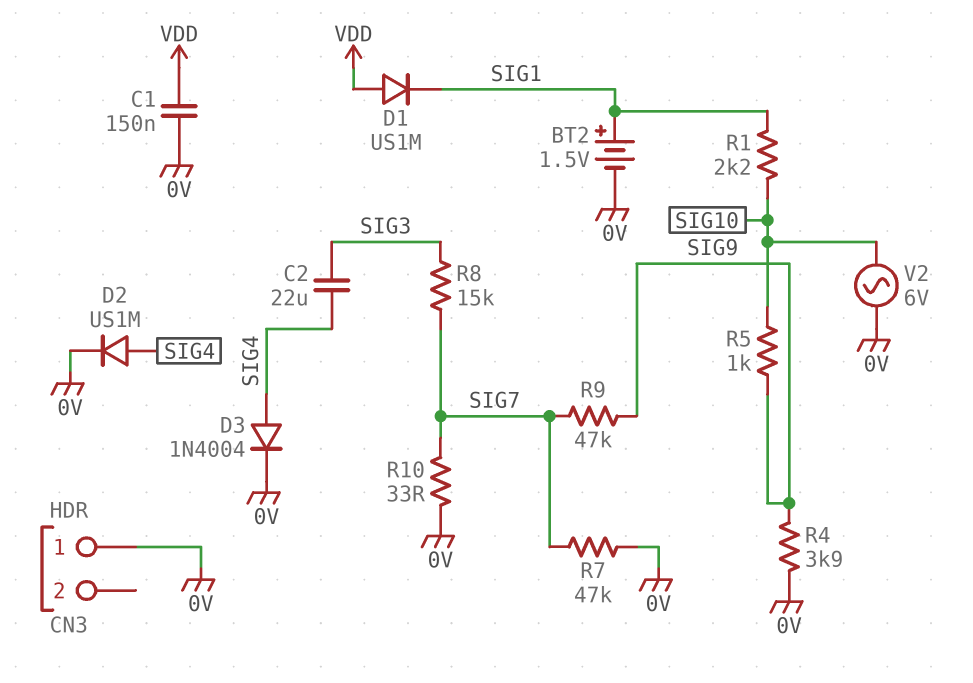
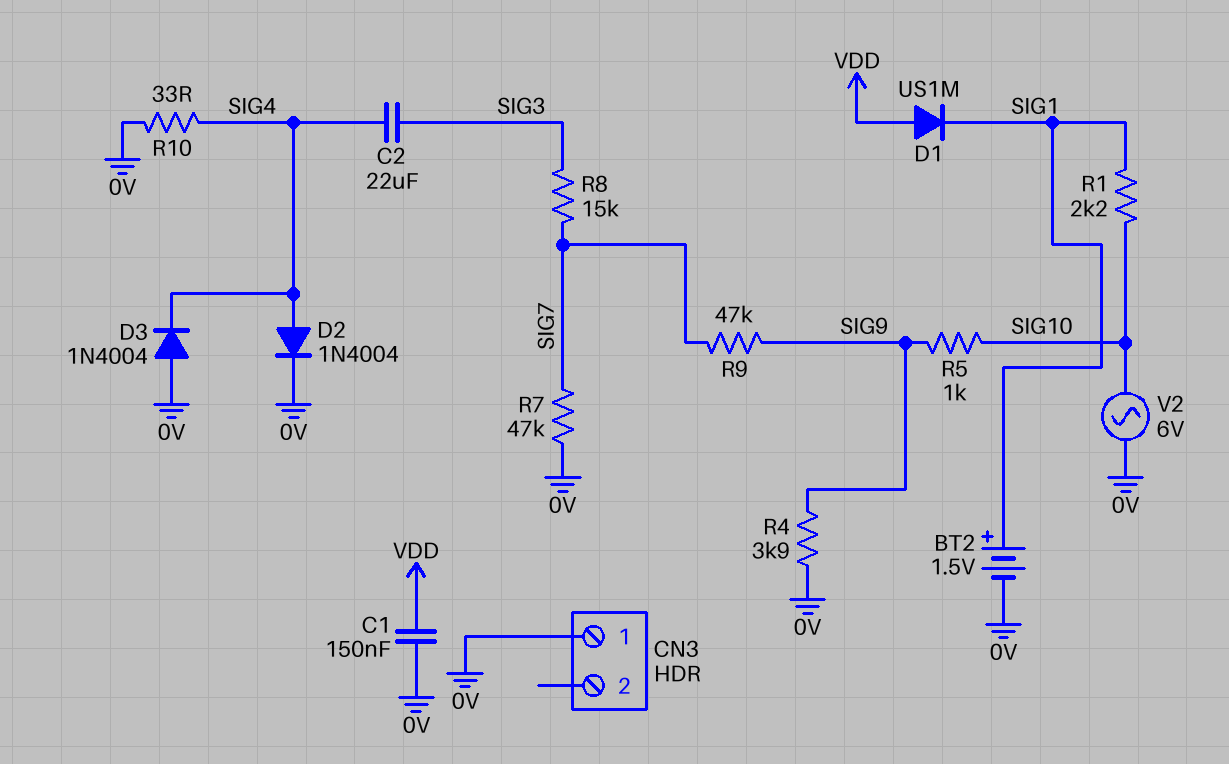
D2: diode US1M (A SIG4, K 0V) -> diode 1N4004 (A SIG4, K 0V)
D3: diode 1N4004 (A SIG4, K 0V) -> diode 1N4004 (A 0V, K SIG4)
R10: 33 (0V, SIG7) -> 33 (0V, SIG4)

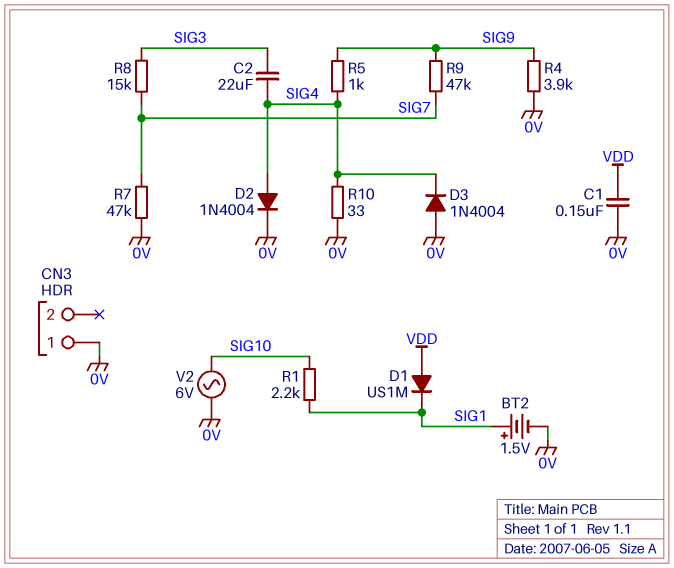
R5: 1k (SIG9, SIG10) -> 1k (SIG4, SIG9)

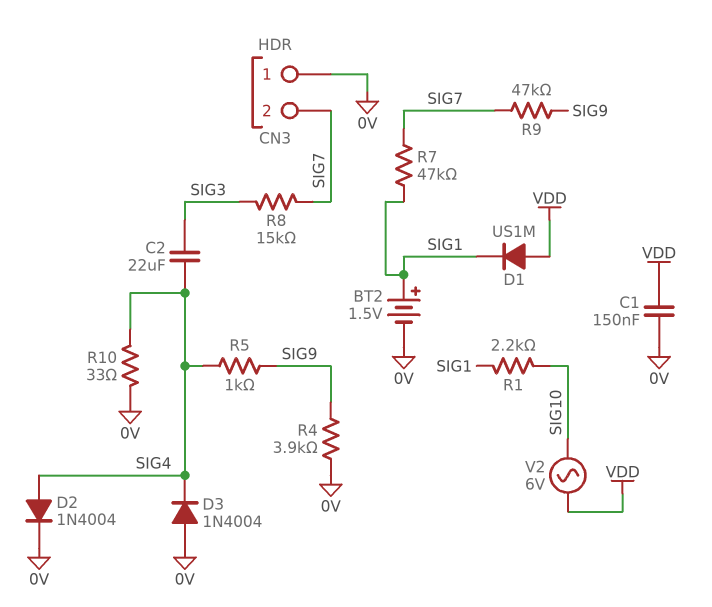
CN3 pin 2: none -> SIG7
R7: 47k (0V, SIG7) -> 47k (SIG1, SIG7)
V2: AC 6V (0V, SIG10) -> AC 6V (SIG10, VDD)

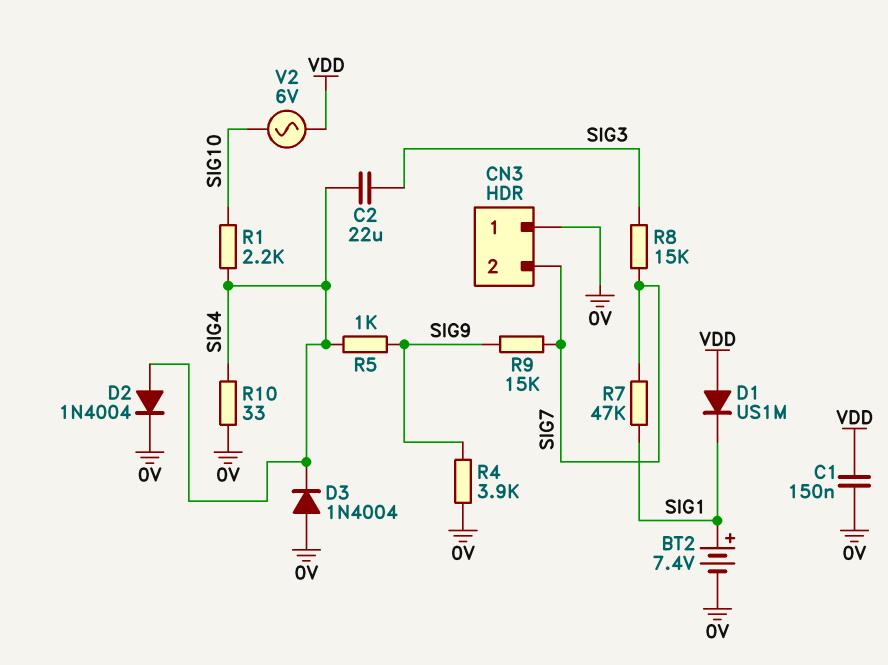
BT2: 1.5V (plus SIG1, minus 0V) -> 7.4V (plus SIG1, minus 0V)
R1: 2.2k (SIG1, SIG10) -> 2.2k (SIG4, SIG10)
R9: 47k (SIG7, SIG9) -> 15k (SIG7, SIG9)

